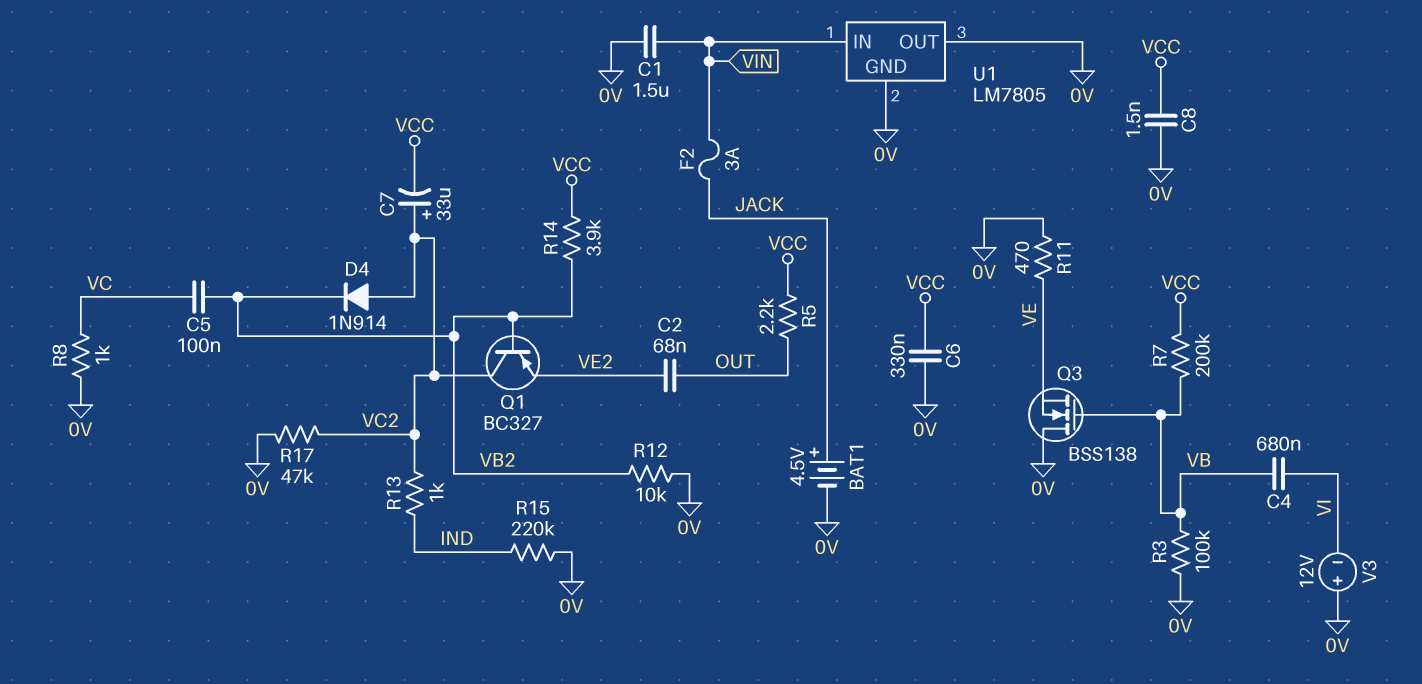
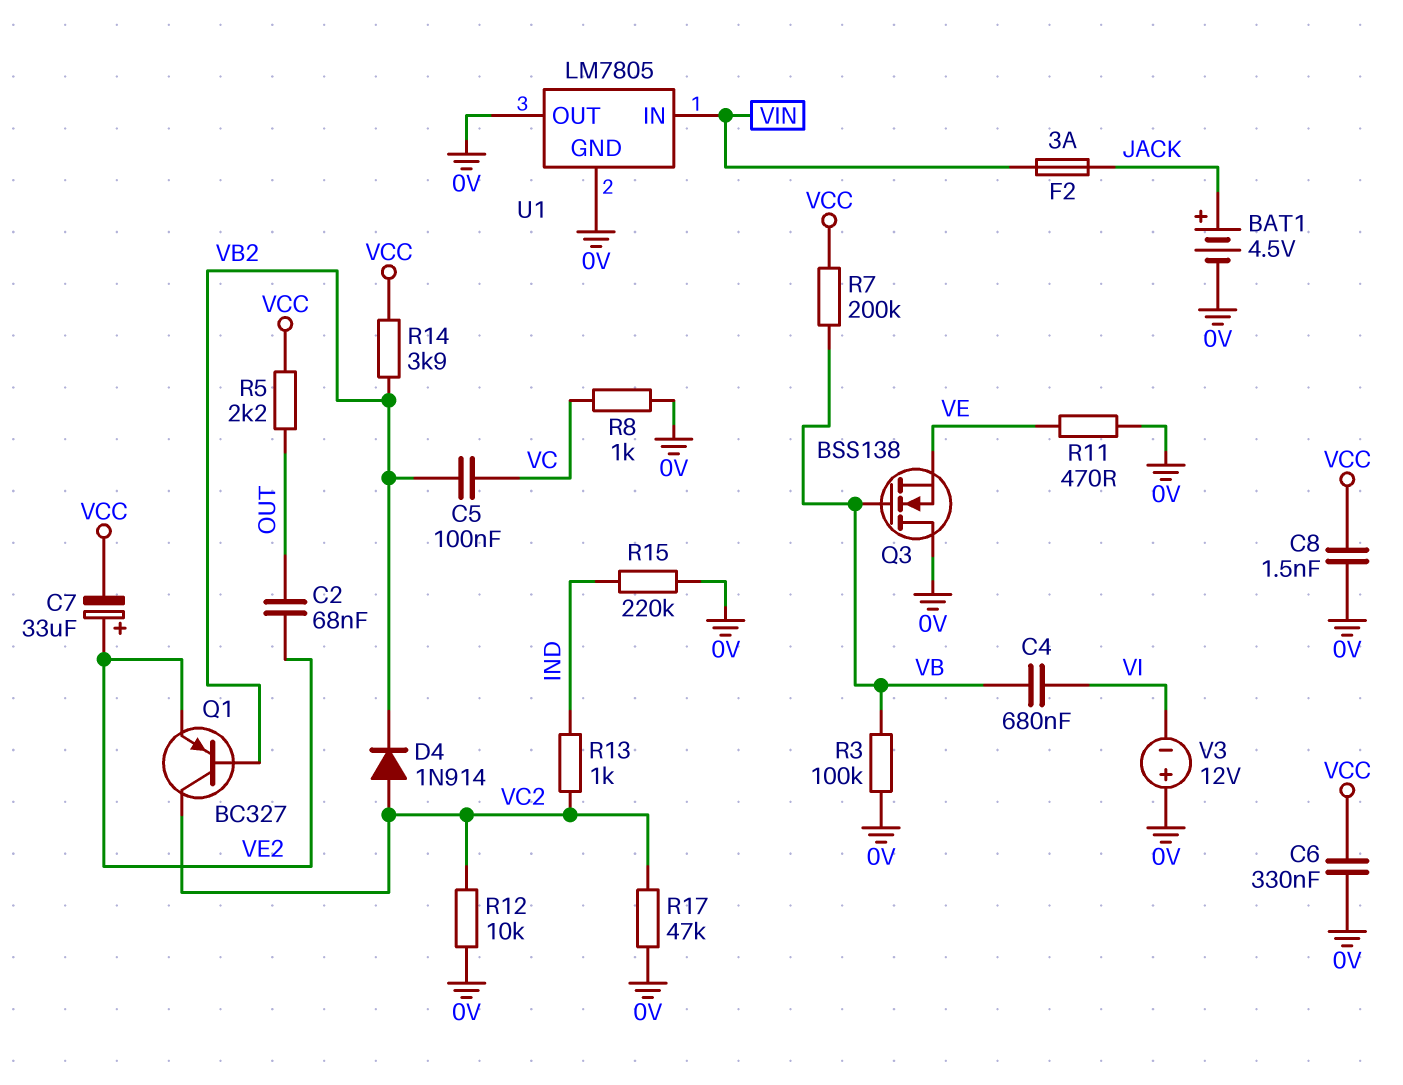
C1: 1.5uF (0V, VIN) -> none
C7: 33uF (plus VC2, minus VCC) -> 33uF (plus VE2, minus VCC)
R12: 10k (0V, VB2) -> 10k (0V, VC2)

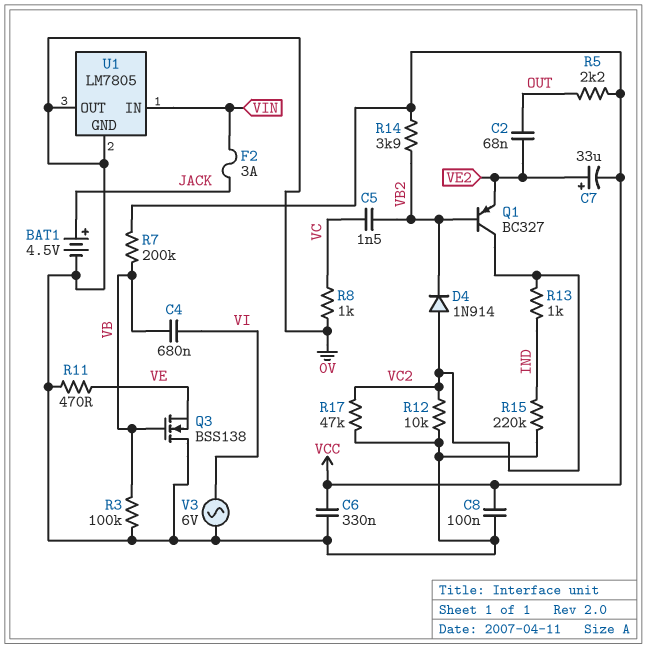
C5: 100nF (VB2, VC) -> 1.5nF (VB2, VC)
C8: 1.5nF (0V, VCC) -> 100nF (0V, VCC)
V3: 12V (plus 0V, minus VI) -> AC 6V (0V, VI)

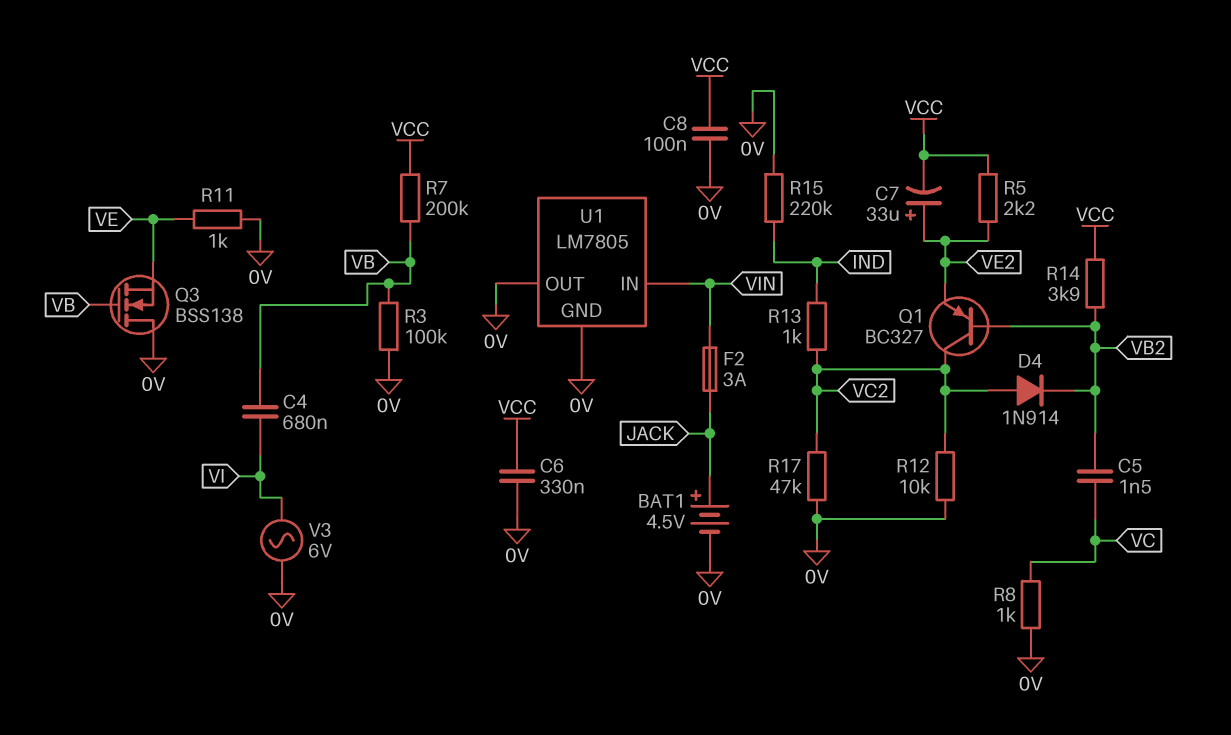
C2: 68nF (OUT, VE2) -> none
R5: 2.2k (OUT, VCC) -> 2.2k (VCC, VE2)
R11: 470 (0V, VE) -> 1k (0V, VE)

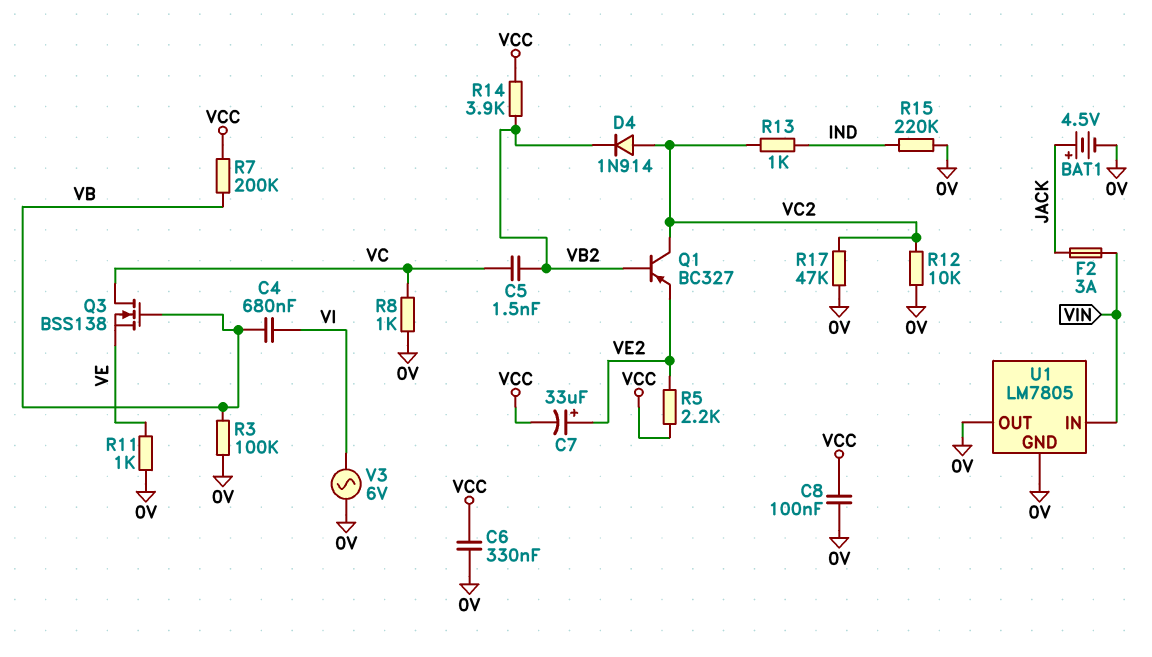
Q3: NMOS BSS138 (G VB, D 0V, S VE) -> NMOS BSS138 (G VB, D VC, S VE)

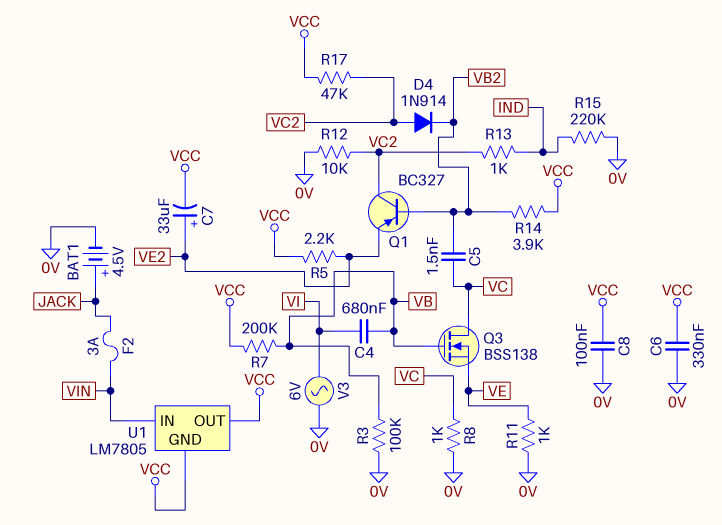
R17: 47k (0V, VC2) -> 47k (VC2, VCC)
U1 pin GND: 0V -> VCC
U1 pin OUT: 0V -> VCC

